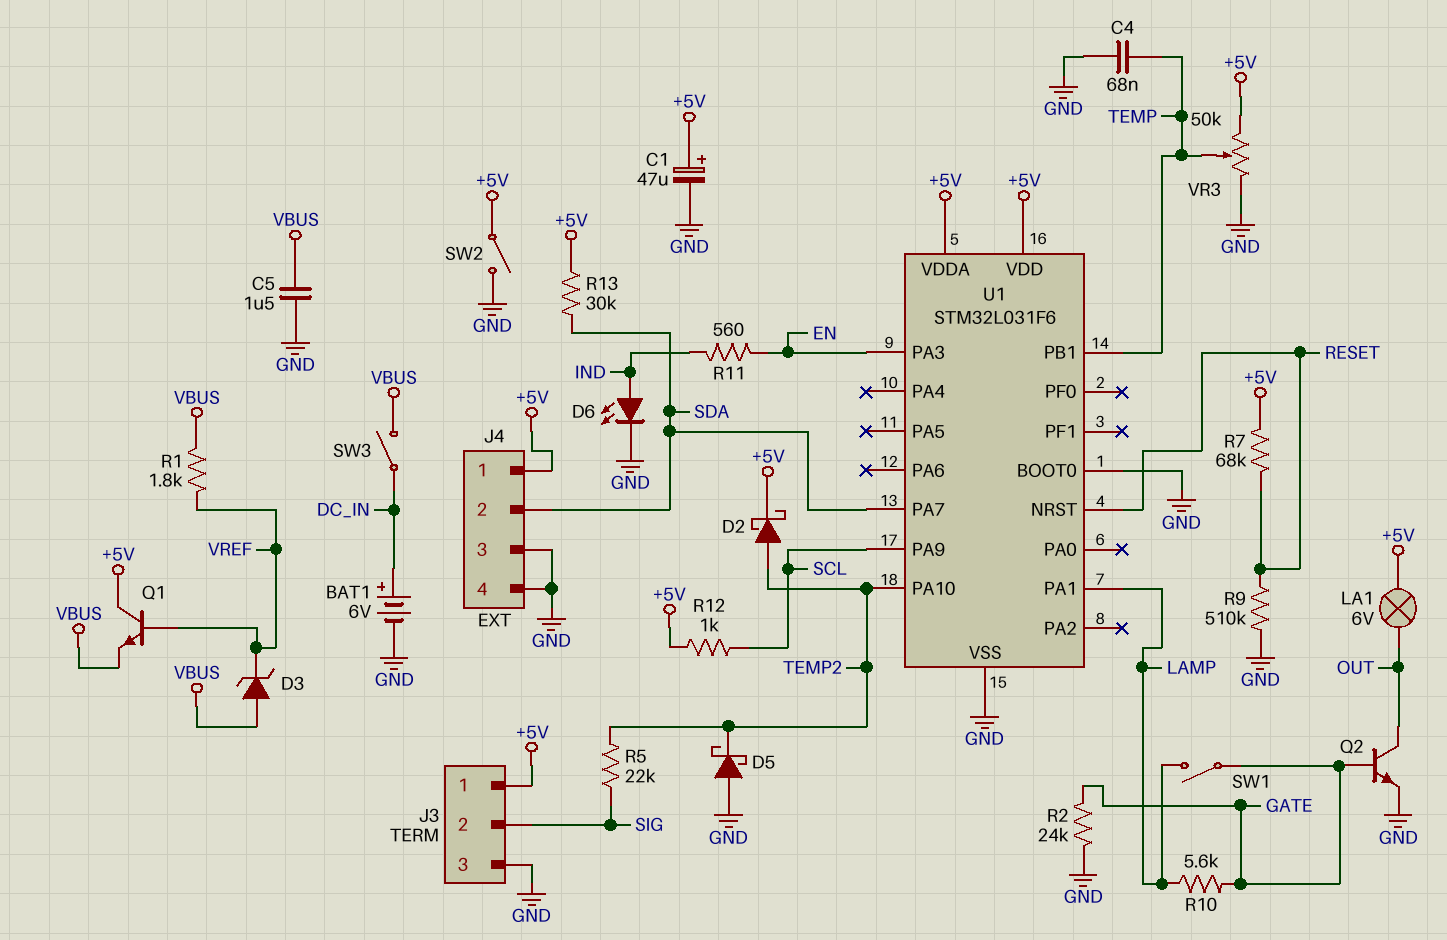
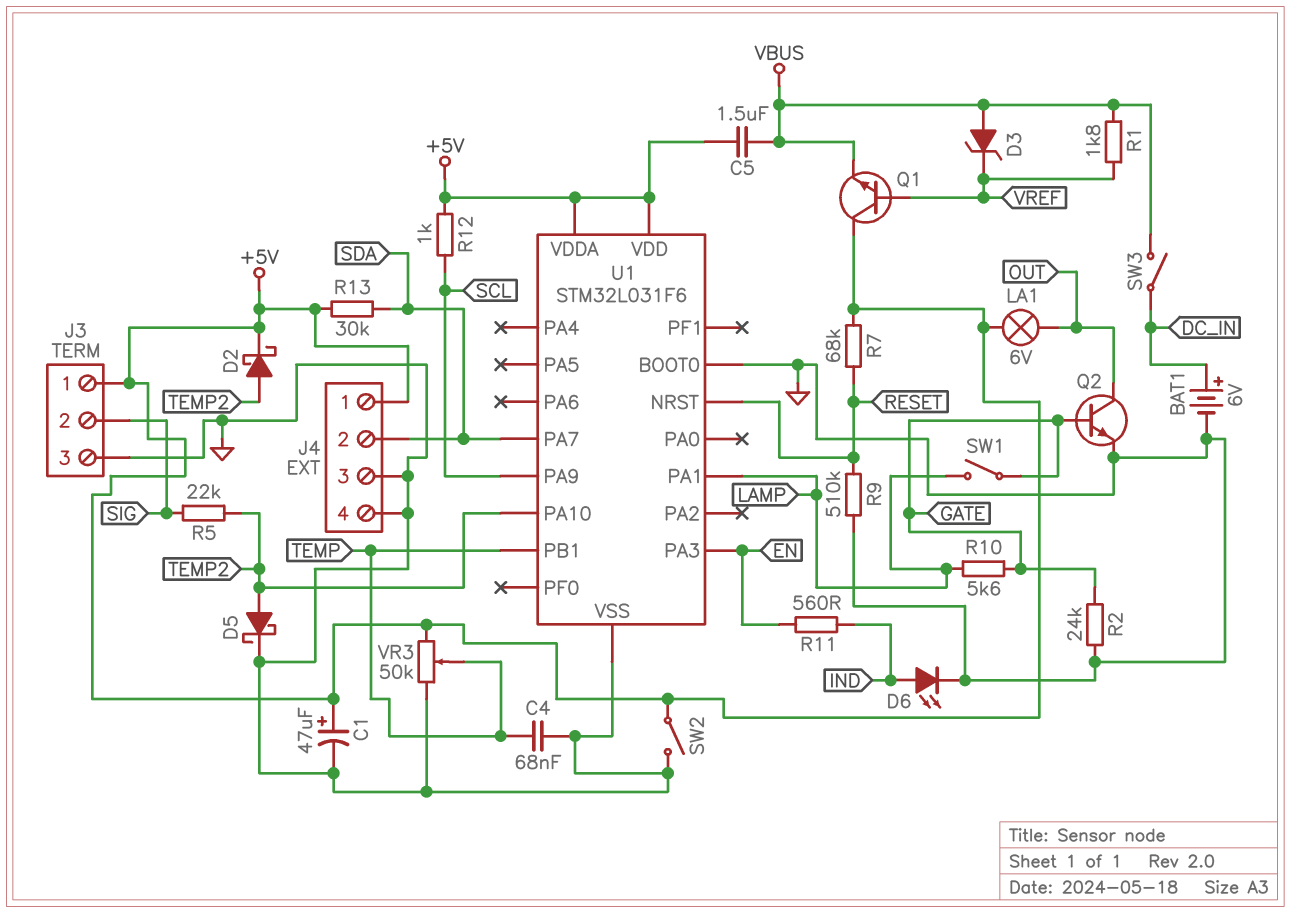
C5: 1.5uF (GND, VBUS) -> 1.5uF (+5V, VBUS)
D5: schottky (A GND, K TEMP2) -> schottky (A TEMP2, K GND)

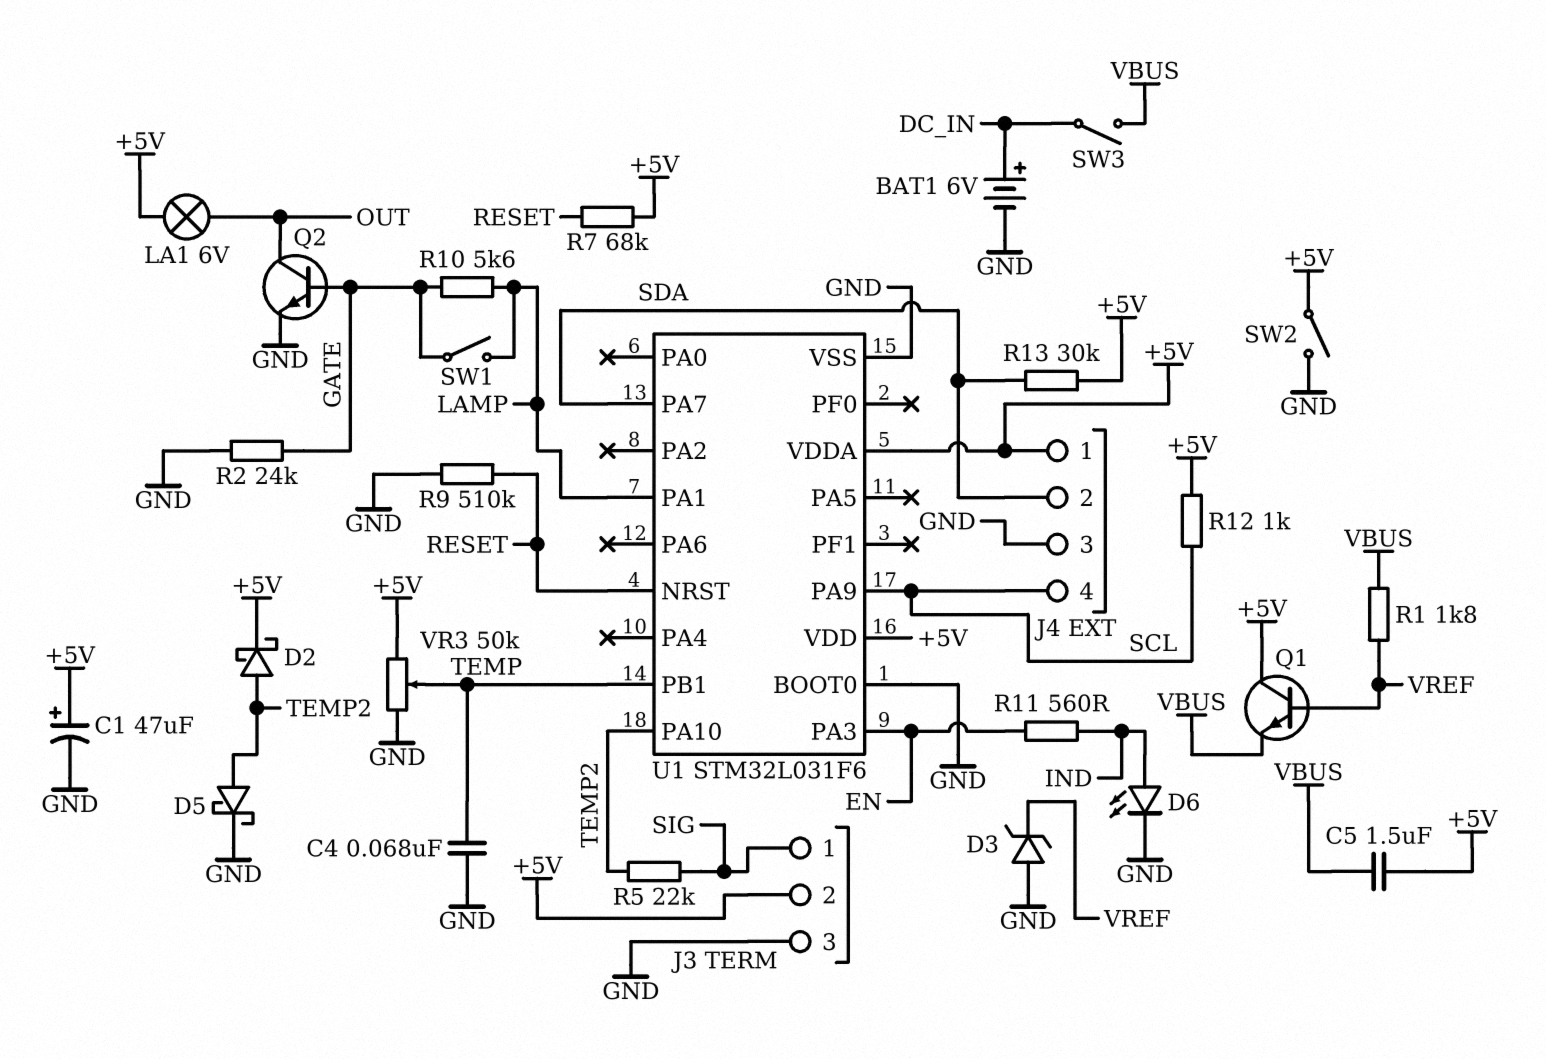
D3: zener (A VBUS, K VREF) -> zener (A GND, K VREF)
J3 pin 1: +5V -> SIG
J3 pin 2: SIG -> +5V
J4 pin 4: GND -> SCL

